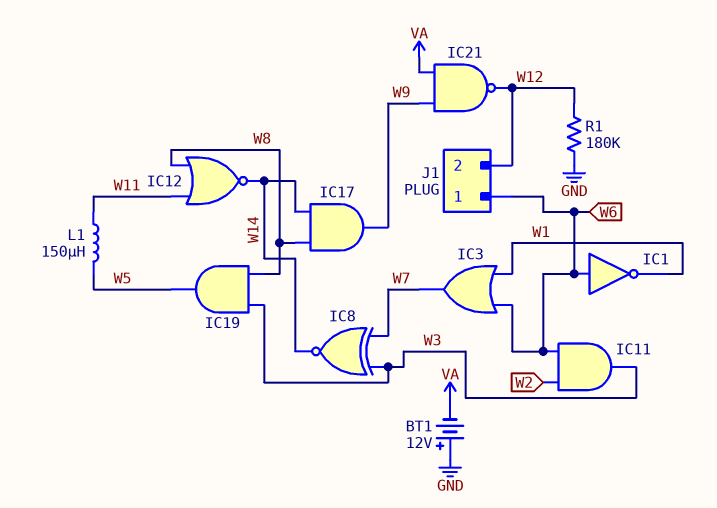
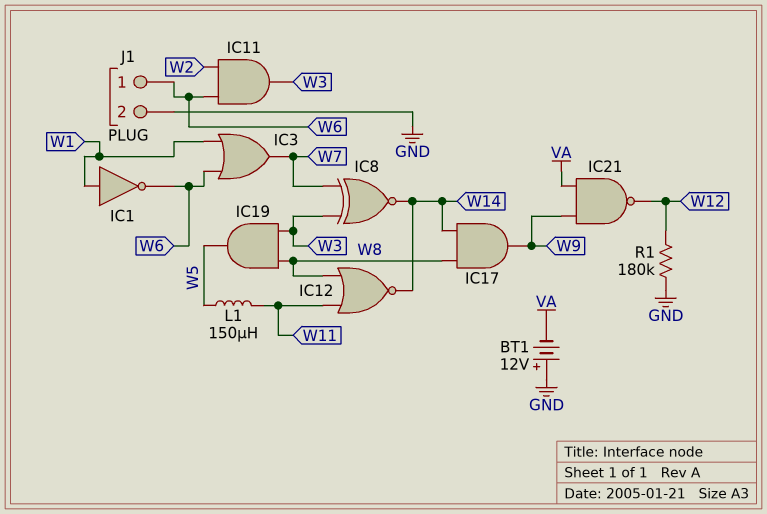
IC1: NOT (in W6, out W1) -> NOT (in W1, out W6)
J1 pin 2: W12 -> GND

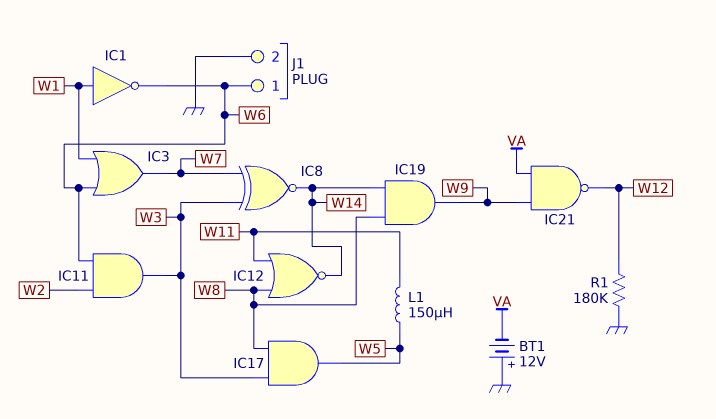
IC17: AND (in W8, in W14, out W9) -> AND (in W3, in W8, out W5)
IC19: AND (in W3, in W8, out W5) -> AND (in W8, in W14, out W9)

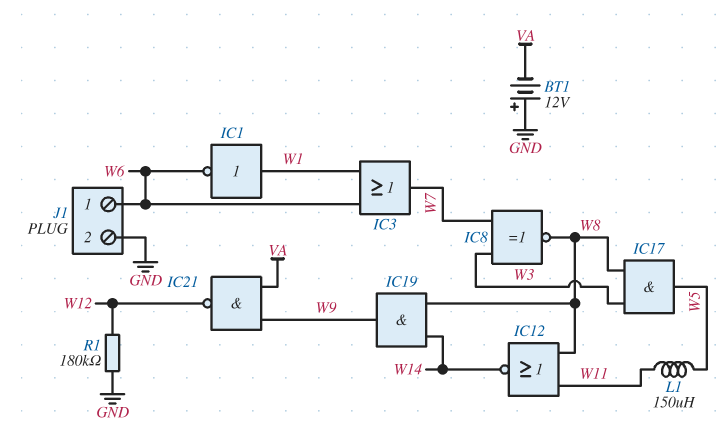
IC8: XNOR (in W3, in W7, out W14) -> XNOR (in W3, in W7, out W8)
IC11: AND (in W2, in W6, out W3) -> none

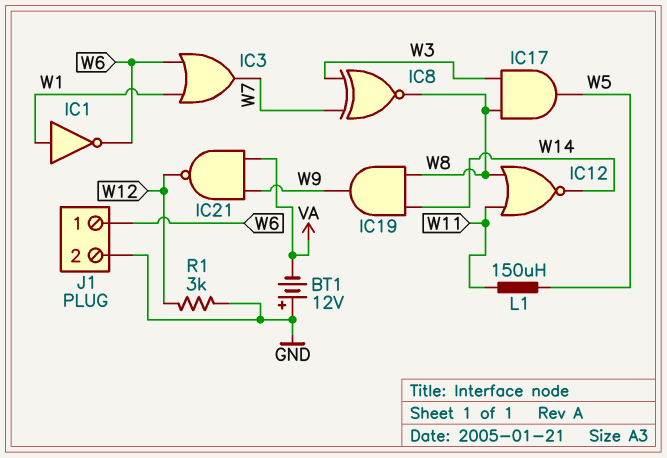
R1: 180k (GND, W12) -> 3k (GND, W12)

